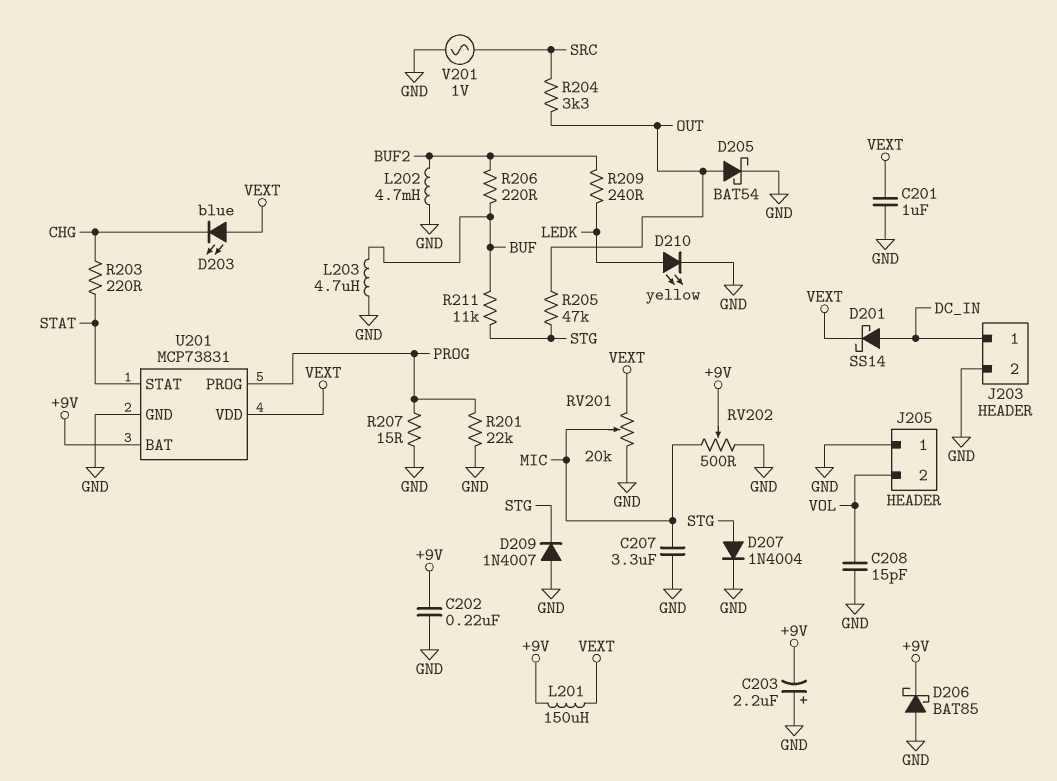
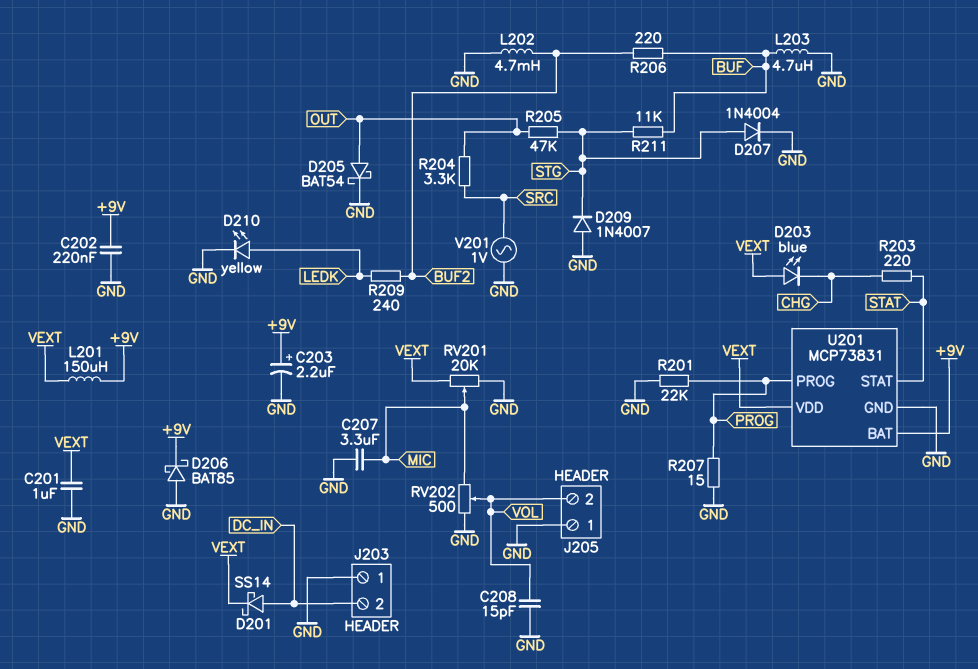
C203: 2.2uF (plus GND, minus +9V) -> 2.2uF (plus +9V, minus GND)
J203 pin 1: DC_IN -> GND
J203 pin 2: GND -> DC_IN
RV202: 500 (GND, MIC, wiper +9V) -> 500 (GND, MIC, wiper VOL)

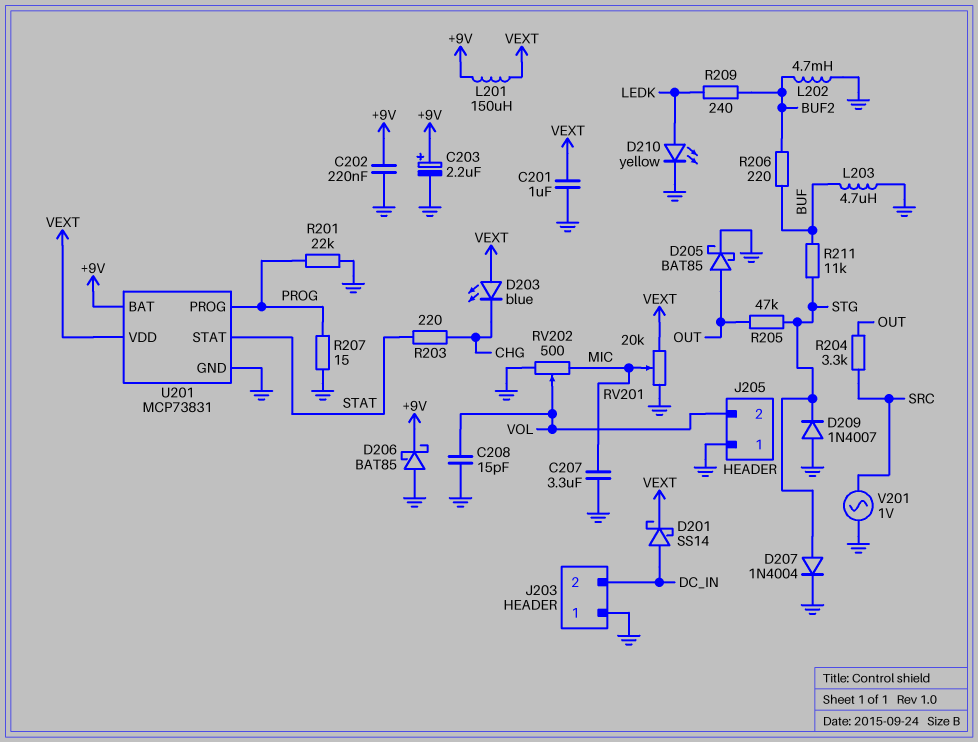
D205: schottky BAT54 (A OUT, K GND) -> schottky BAT85 (A OUT, K GND)

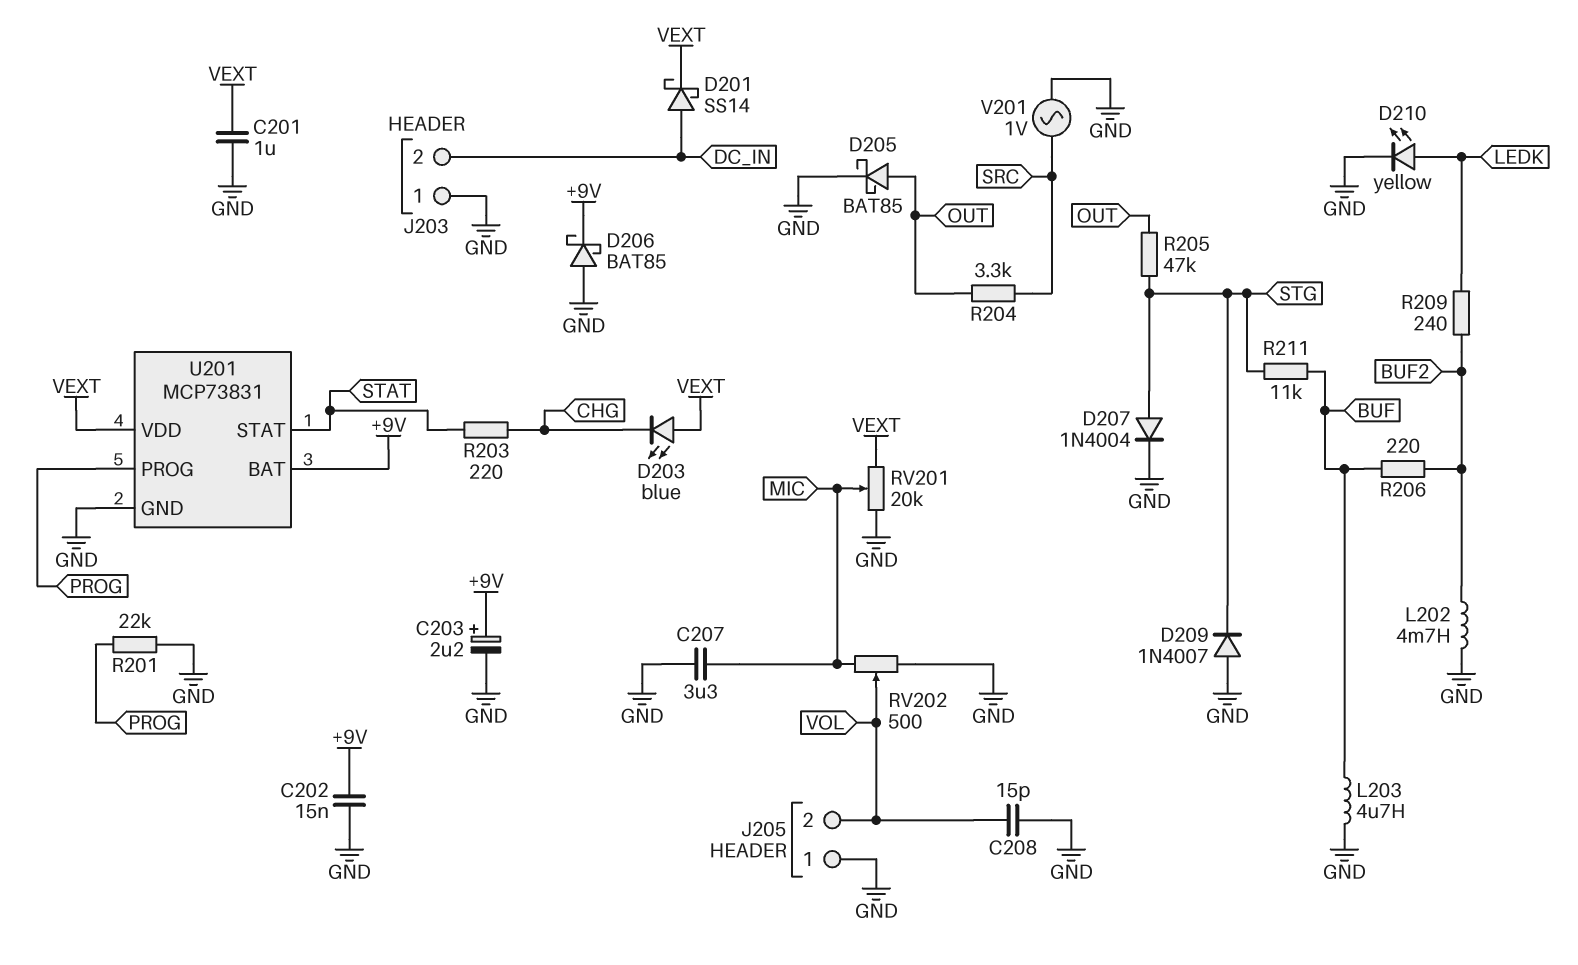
C202: 220nF (+9V, GND) -> 15nF (+9V, GND)
L201: 150uH (+9V, VEXT) -> none
R207: 15 (GND, PROG) -> none

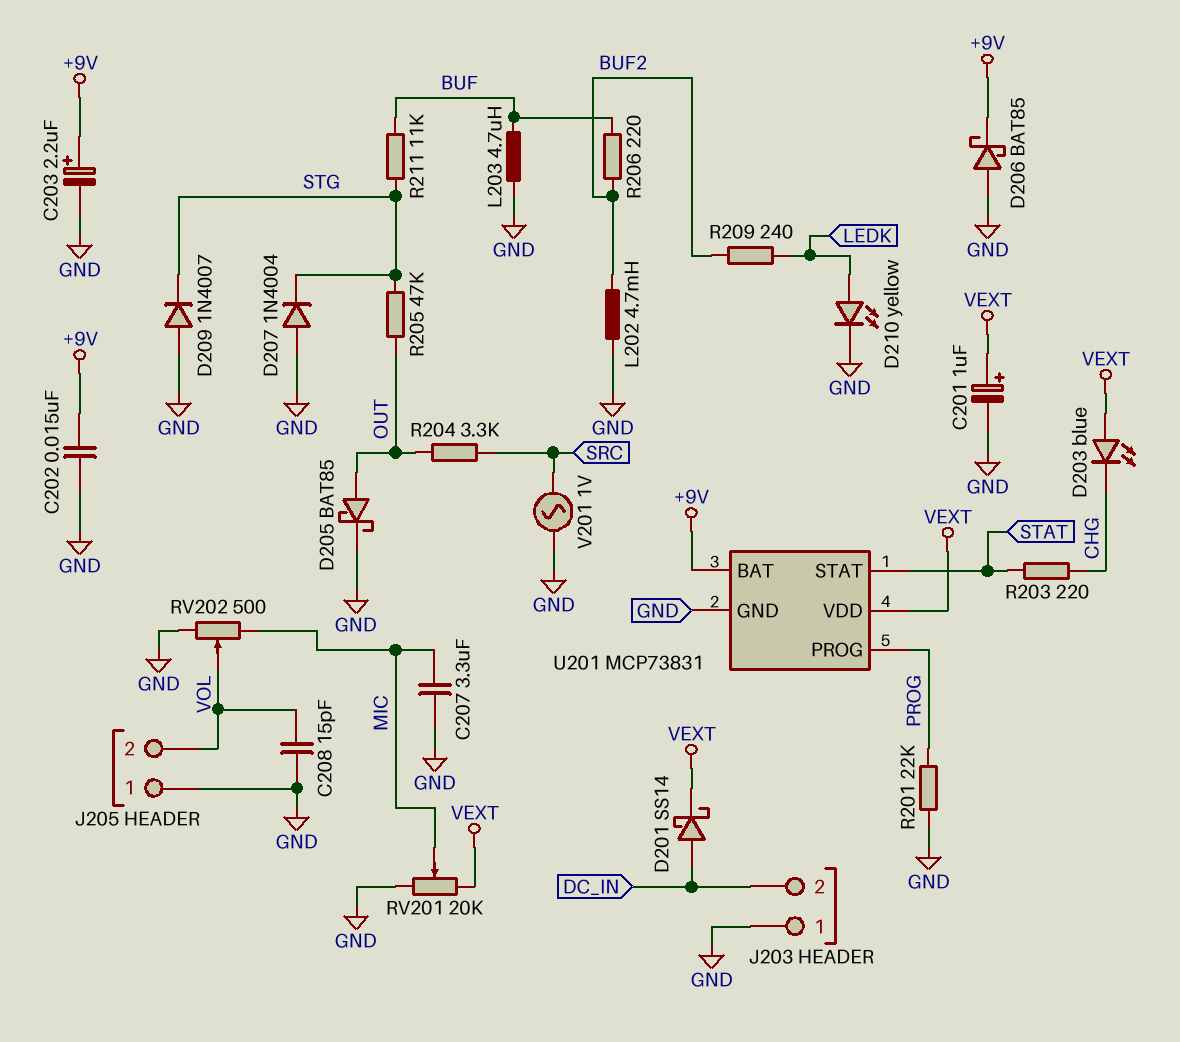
C201: 1uF (GND, VEXT) -> 1uF (plus VEXT, minus GND)
D207: diode 1N4004 (A STG, K GND) -> diode 1N4004 (A GND, K STG)

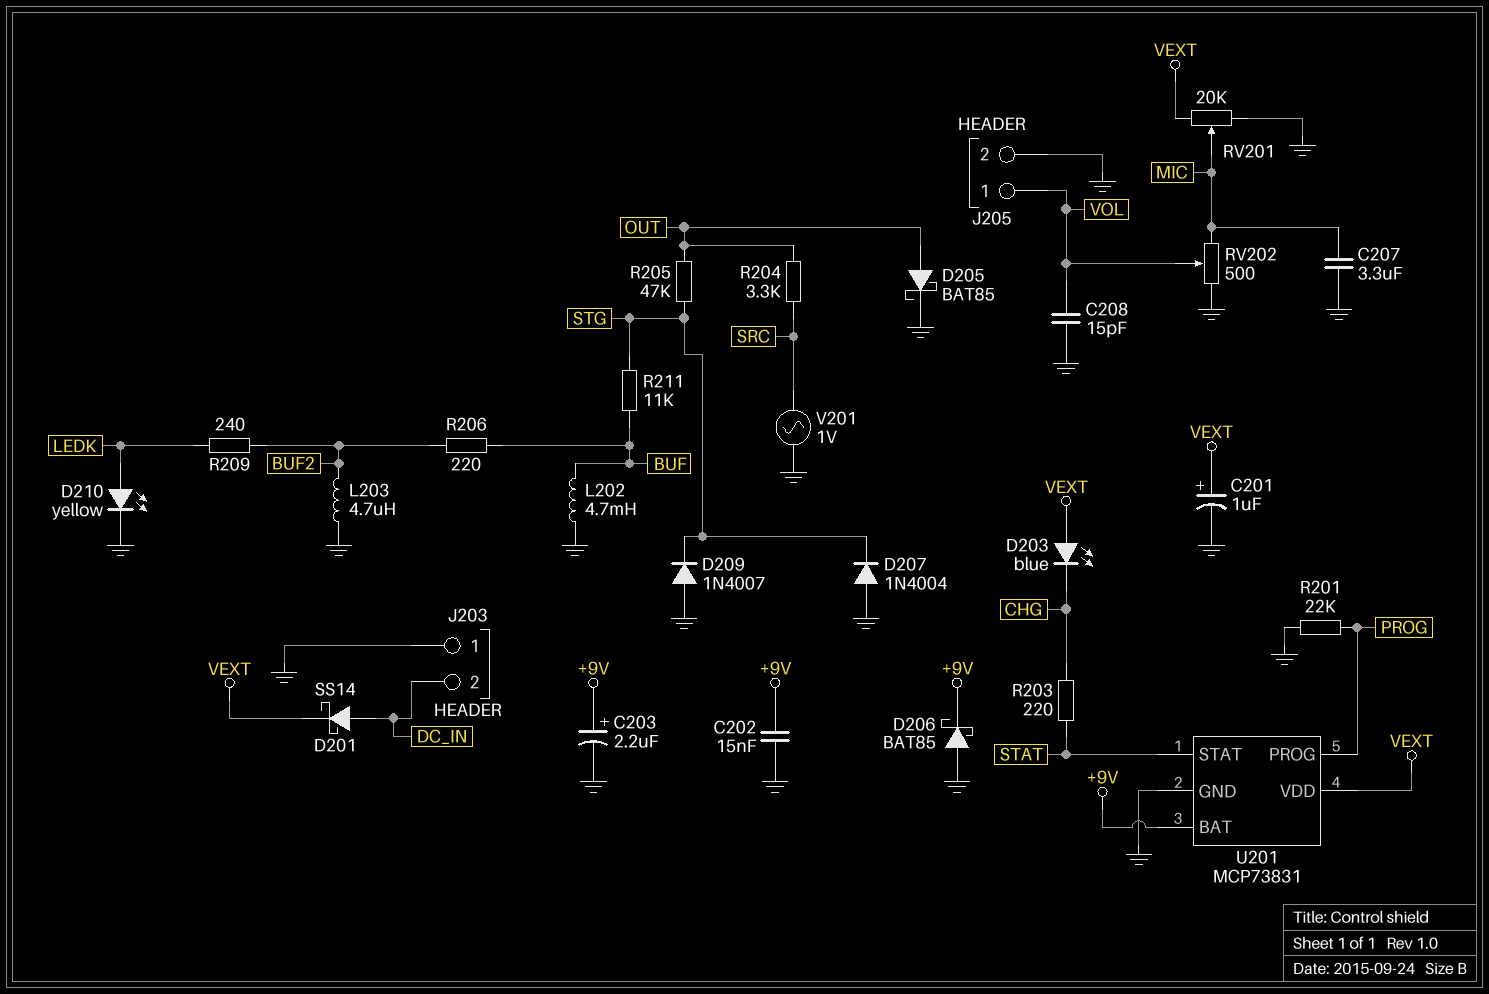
J205 pin 1: GND -> VOL
J205 pin 2: VOL -> GND
L202: 4.7mH (BUF2, GND) -> 4.7mH (BUF, GND)
L203: 4.7uH (BUF, GND) -> 4.7uH (BUF2, GND)

